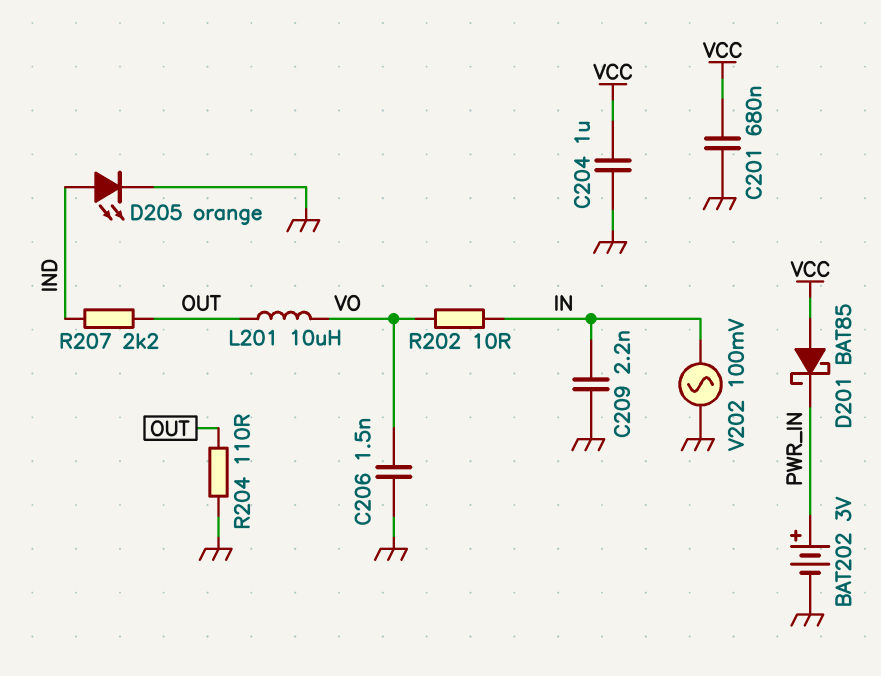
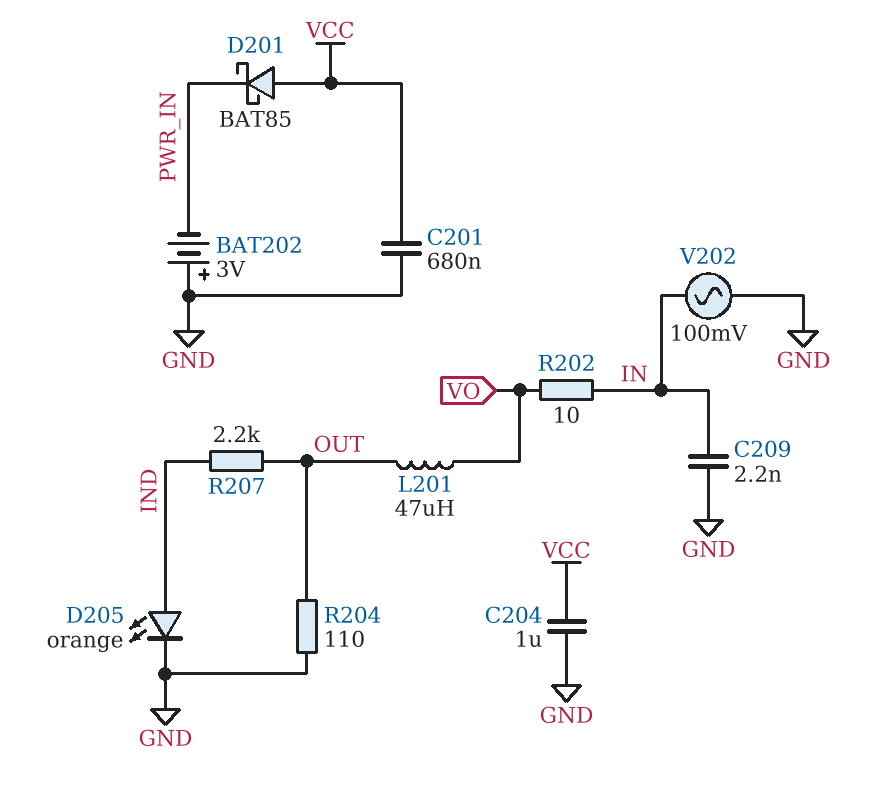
BAT202: 3V (plus PWR_IN, minus GND) -> 3V (plus GND, minus PWR_IN)
C206: 1.5nF (GND, VO) -> none
L201: 10uH (OUT, VO) -> 47uH (OUT, VO)

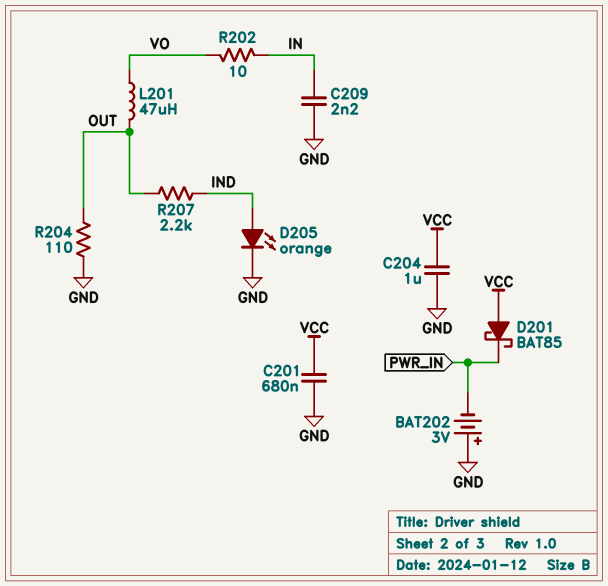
V202: AC 100mV (GND, IN) -> none

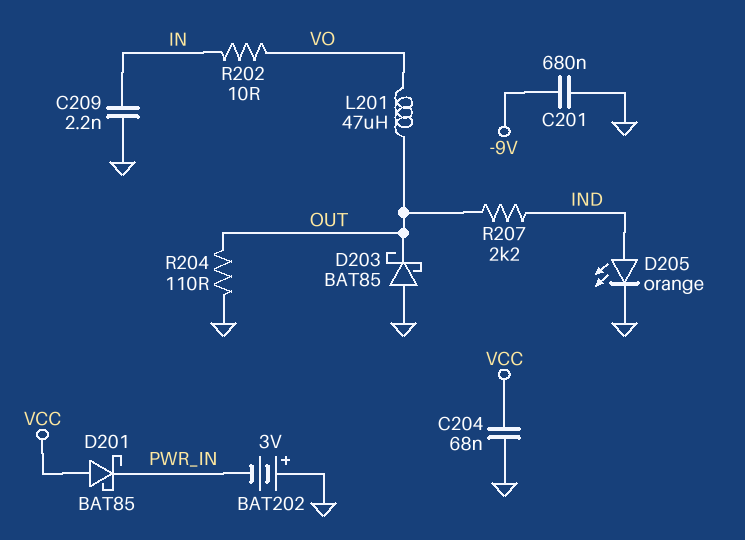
C201: 680nF (GND, VCC) -> 680nF (-9V, GND)
C204: 1uF (GND, VCC) -> 68nF (GND, VCC)
D203: none -> schottky BAT85 (A GND, K OUT)

